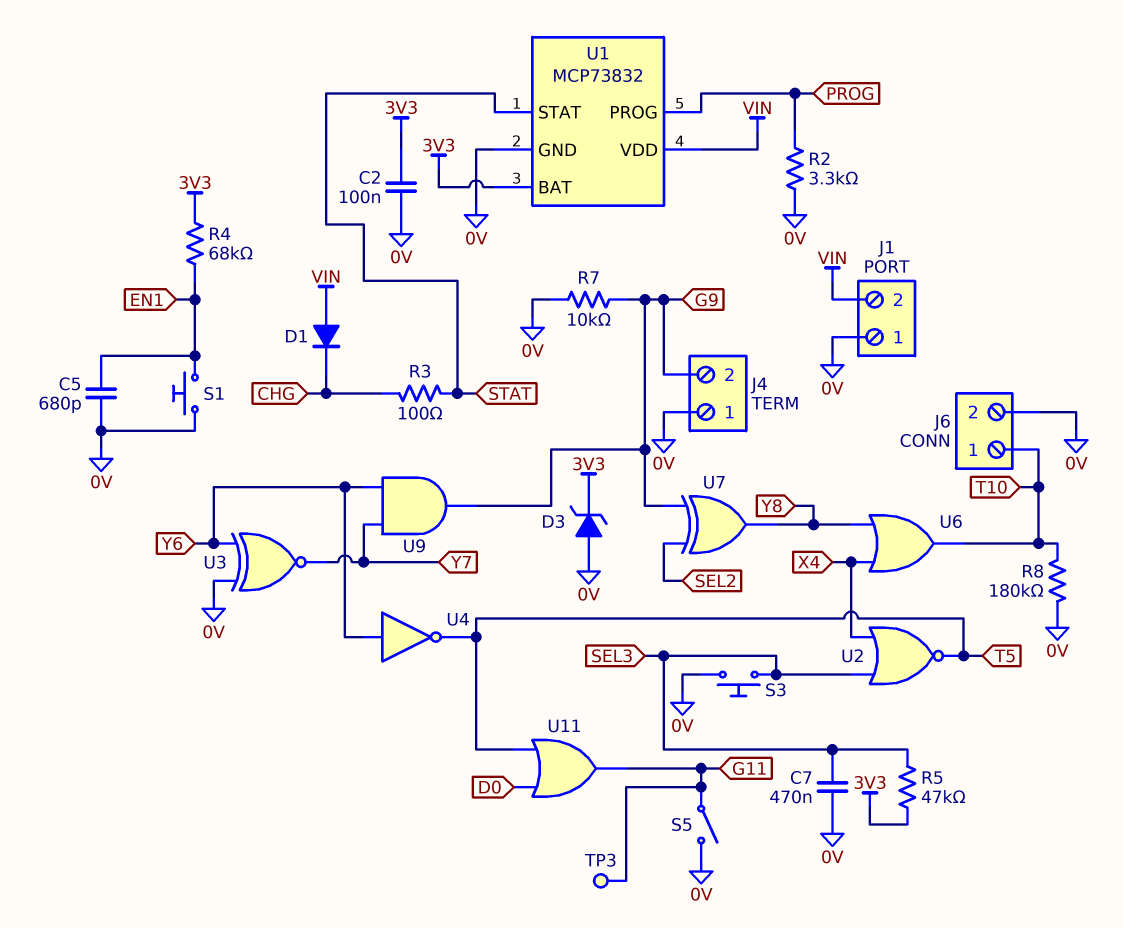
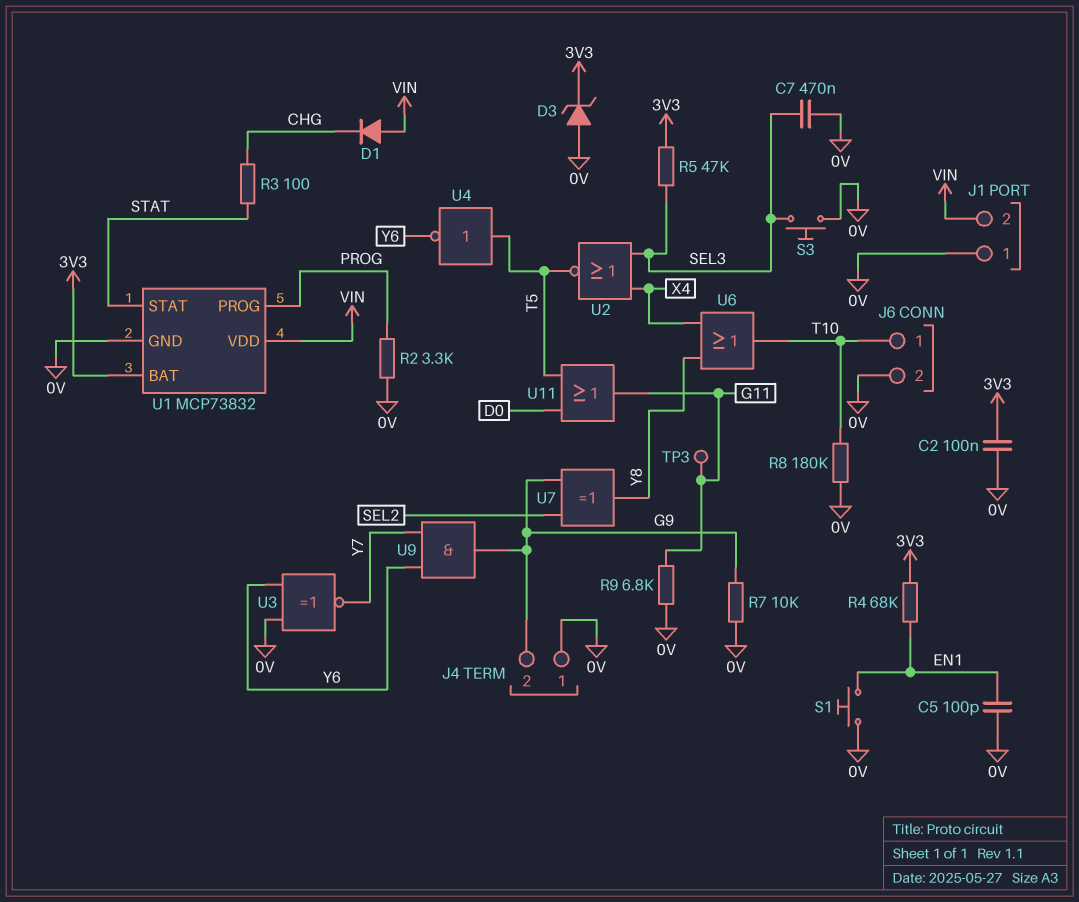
C5: 680pF (0V, EN1) -> 100pF (0V, EN1)
R9: none -> 6.8k (0V, G11)
S5: switch (0V, G11) -> none
U4: NOT (in Y6, out T5) -> NOT (in T5, out Y6)

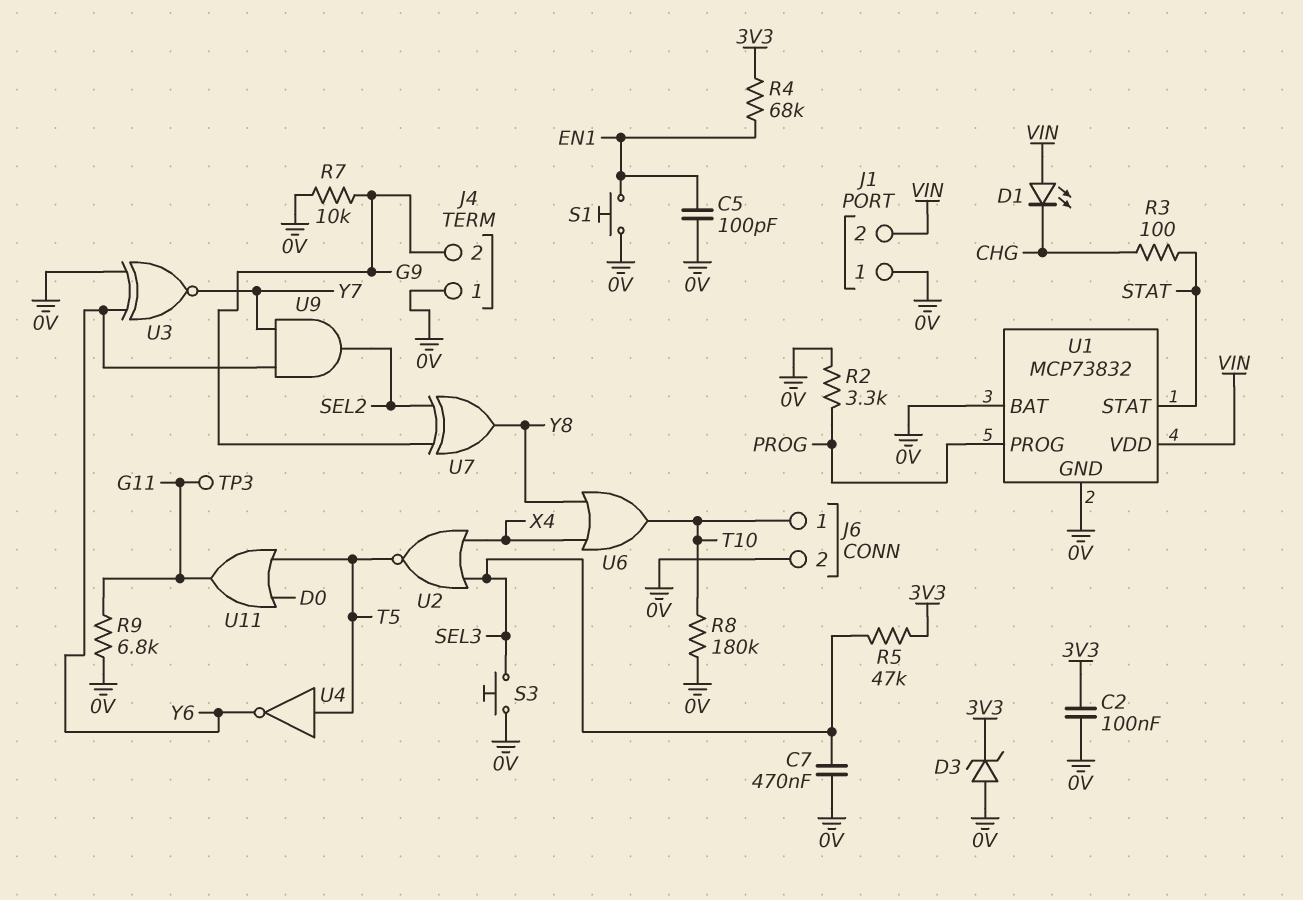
D1: diode (A VIN, K CHG) -> LED (A VIN, K CHG)
U1 pin BAT: 3V3 -> 0V
U9: AND (in Y6, in Y7, out G9) -> AND (in Y6, in Y7, out SEL2)

